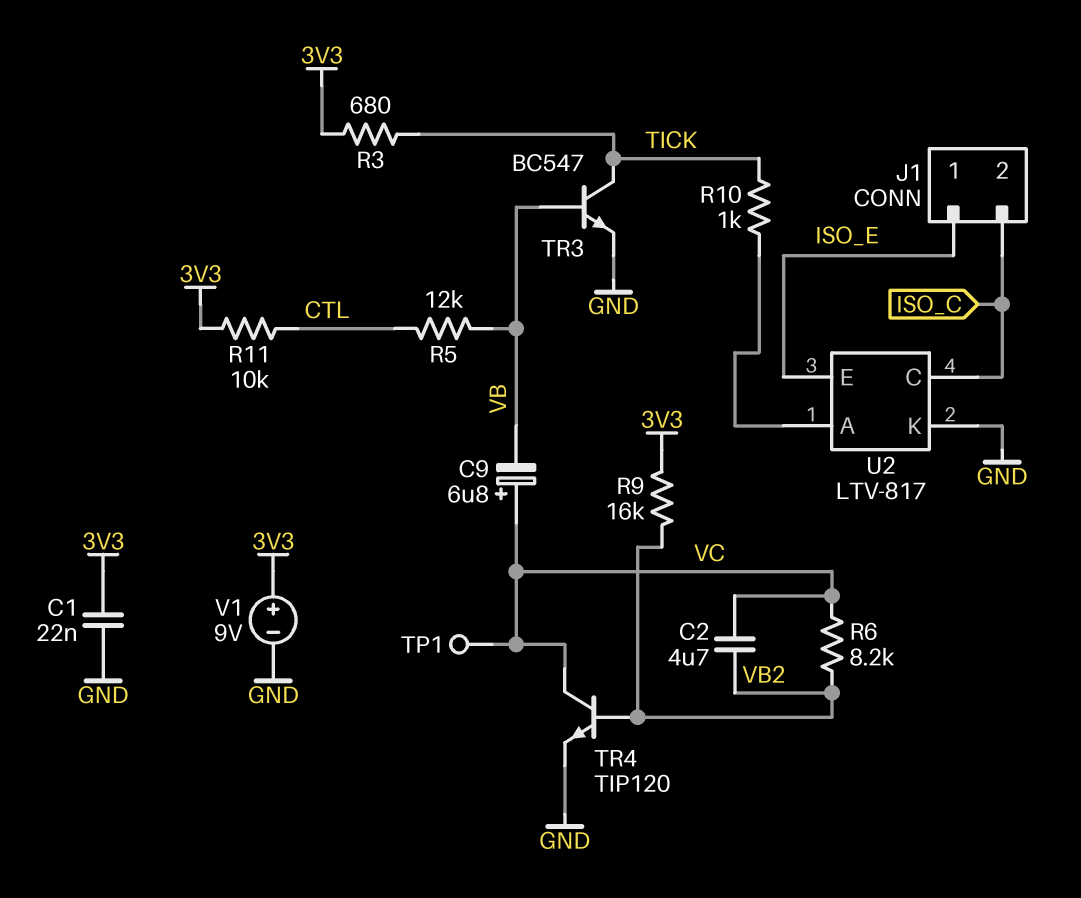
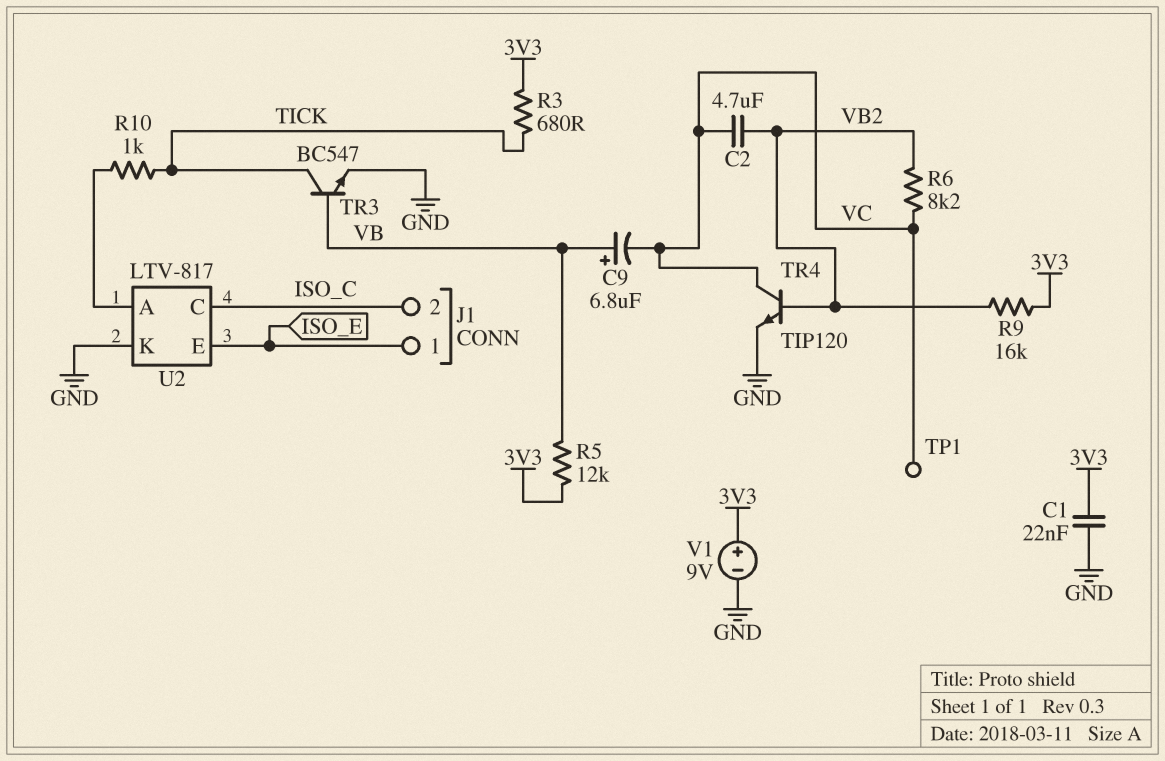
C9: 6.8uF (plus VC, minus VB) -> 6.8uF (plus VB, minus VC)
R5: 12k (CTL, VB) -> 12k (3V3, VB)
R11: 10k (3V3, CTL) -> none

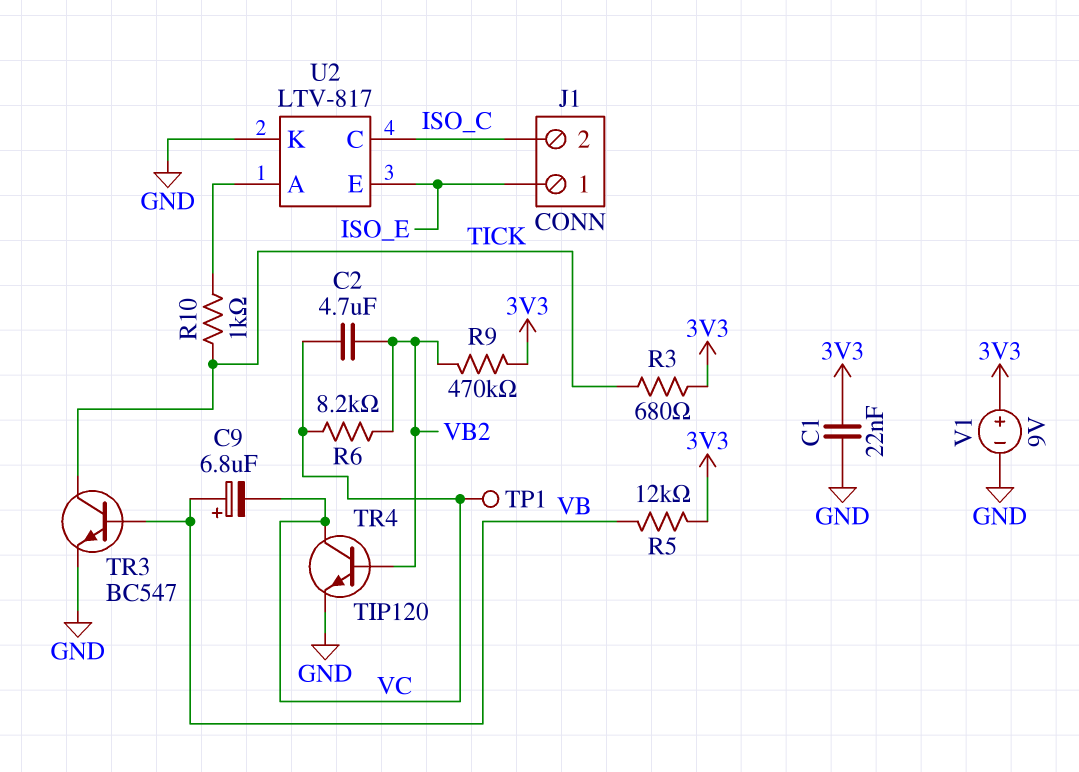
R9: 16k (3V3, VB2) -> 470k (3V3, VB2)

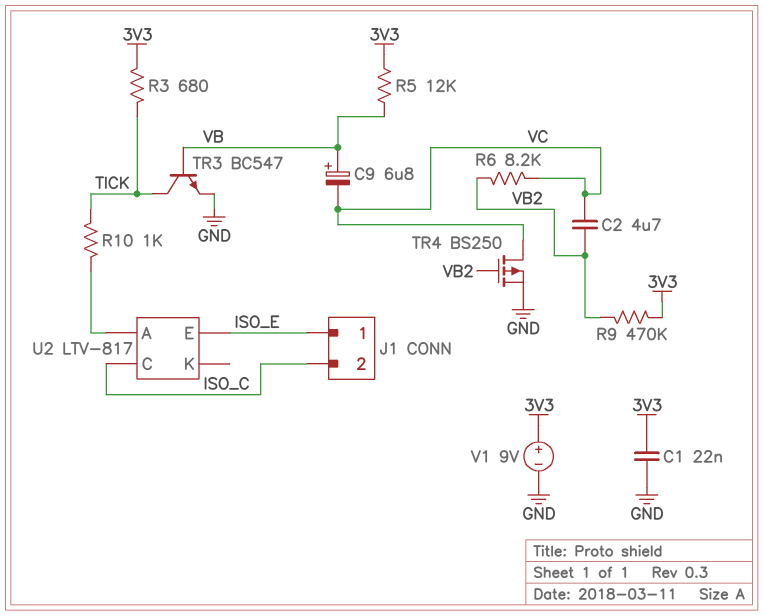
TP1: test point (VC) -> none
TR4: NPN TIP120 (B VB2, C VC, E GND) -> PMOS BS250 (G VB2, D VC, S GND)
U2 pin K: GND -> none

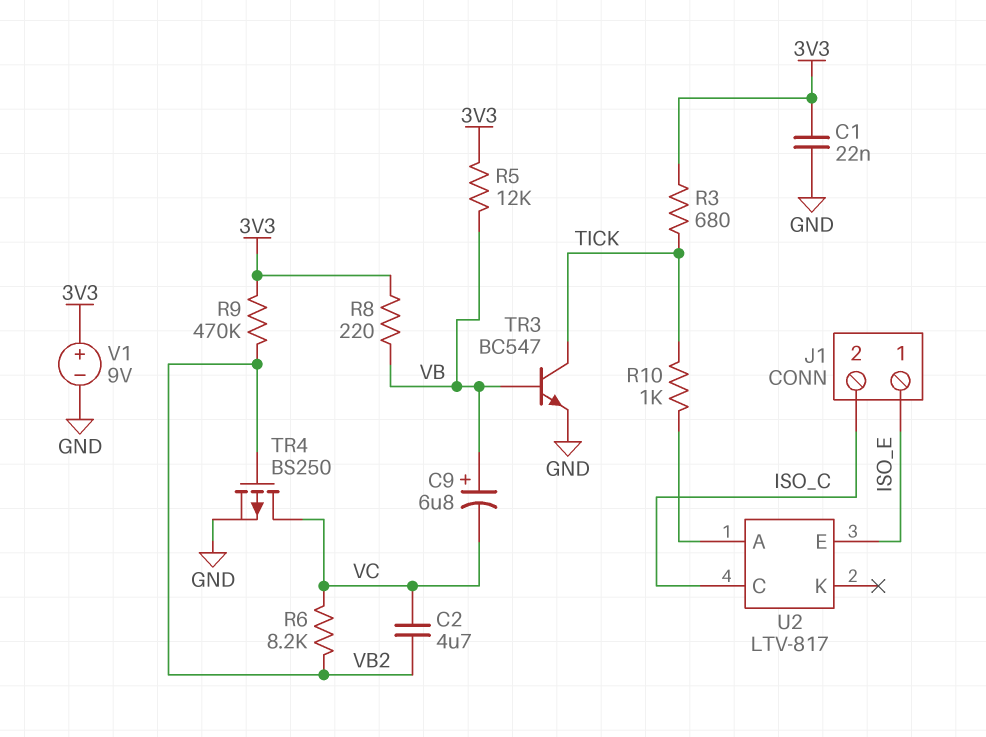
R8: none -> 220 (3V3, VB)

